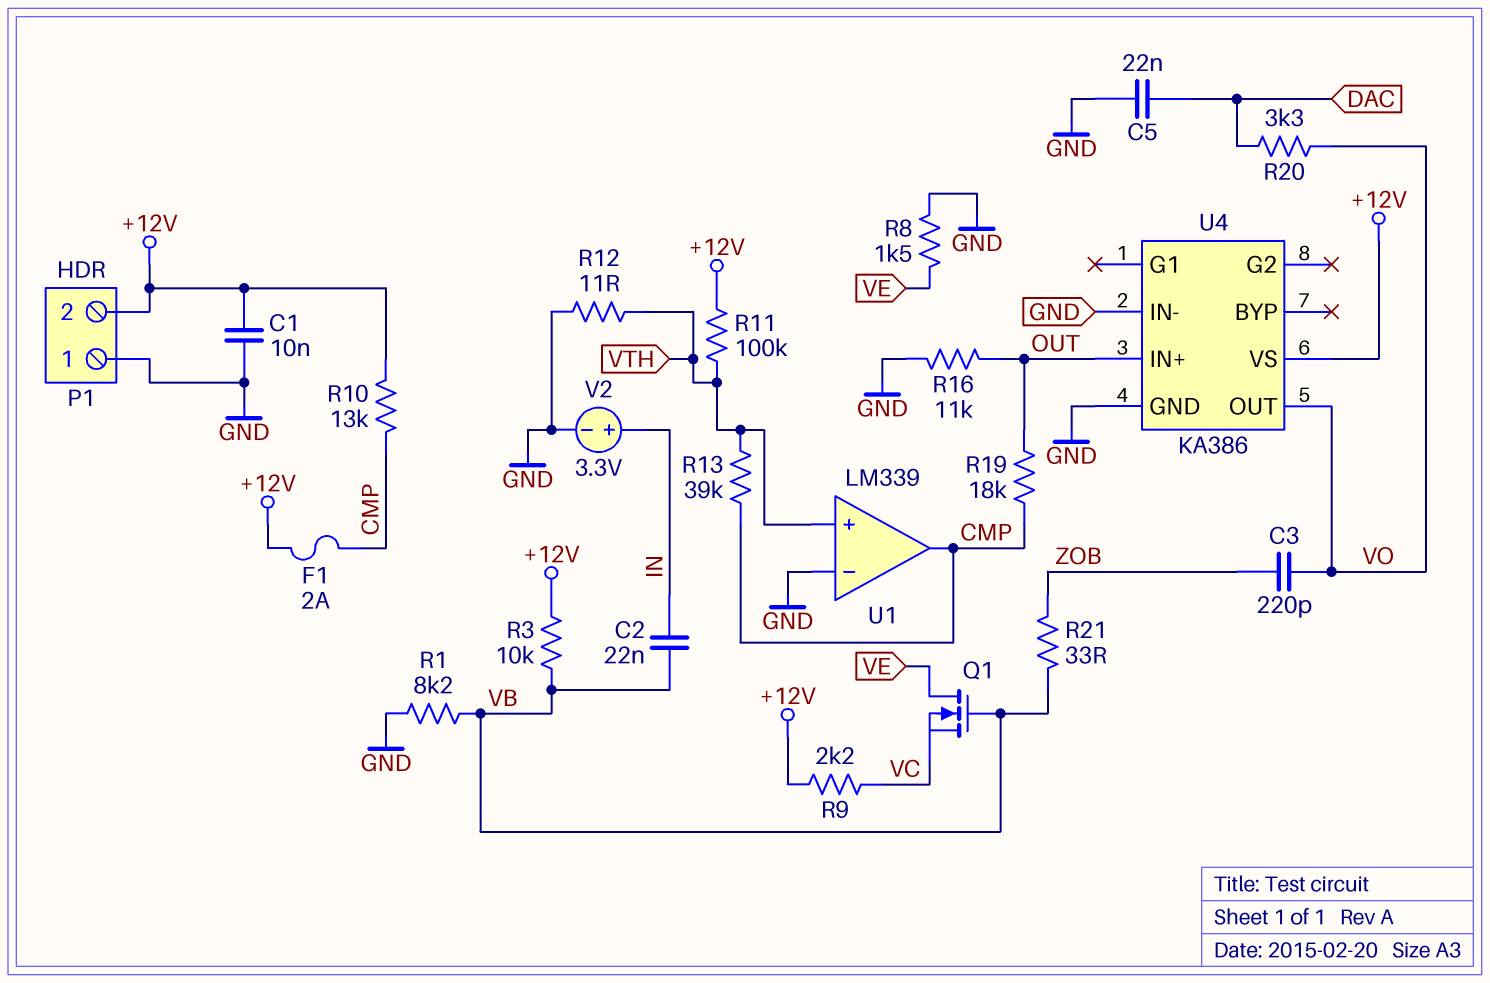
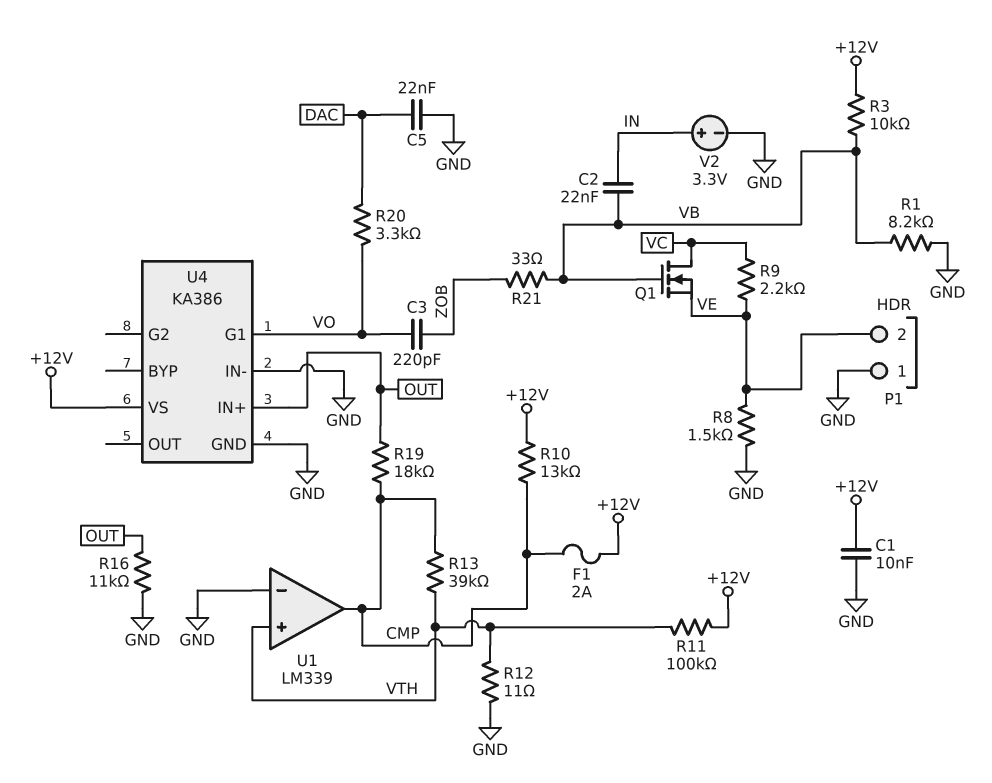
P1 pin 2: +12V -> VE
Q1: NMOS (G VB, D VE, S VC) -> NMOS (G VB, D VC, S VE)
R9: 2.2k (+12V, VC) -> 2.2k (VC, VE)
U4 pin G1: none -> VO
U4 pin OUT: VO -> none

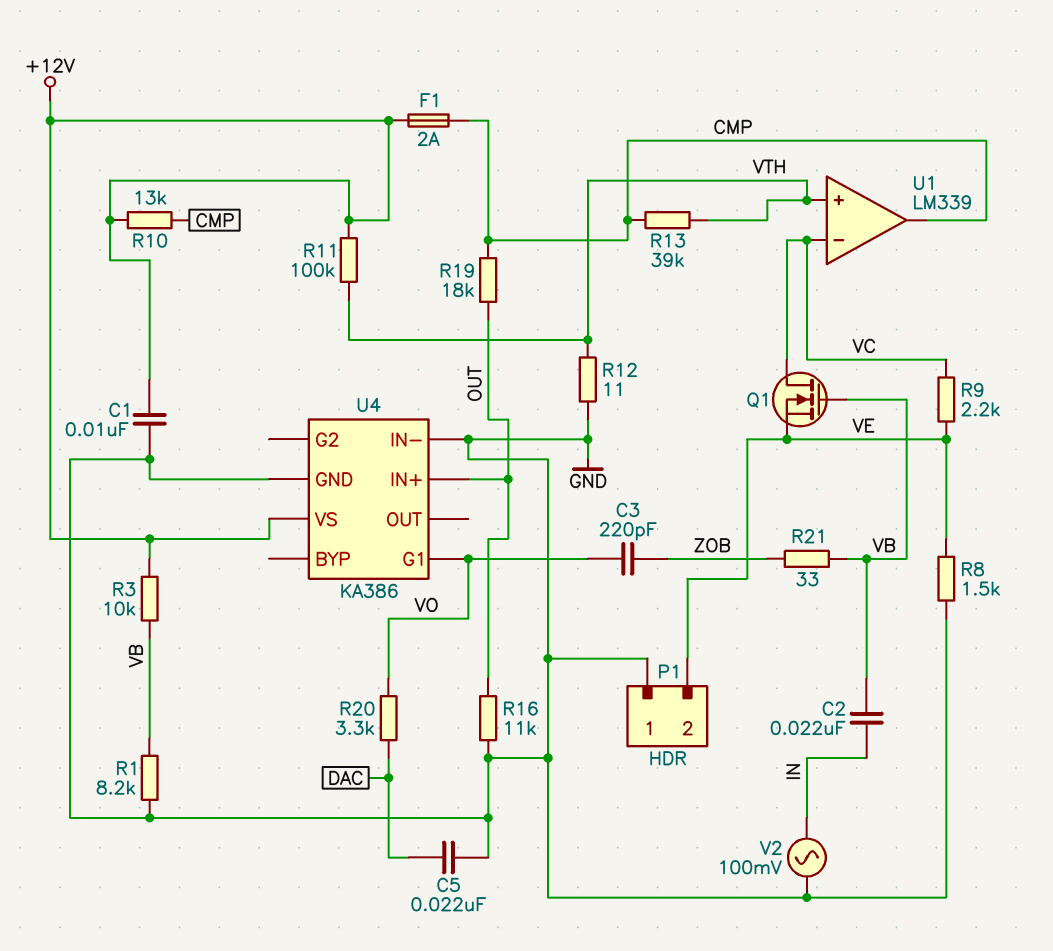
U1 pin in-: GND -> VC
V2: 3.3V (plus IN, minus GND) -> AC 100mV (GND, IN)

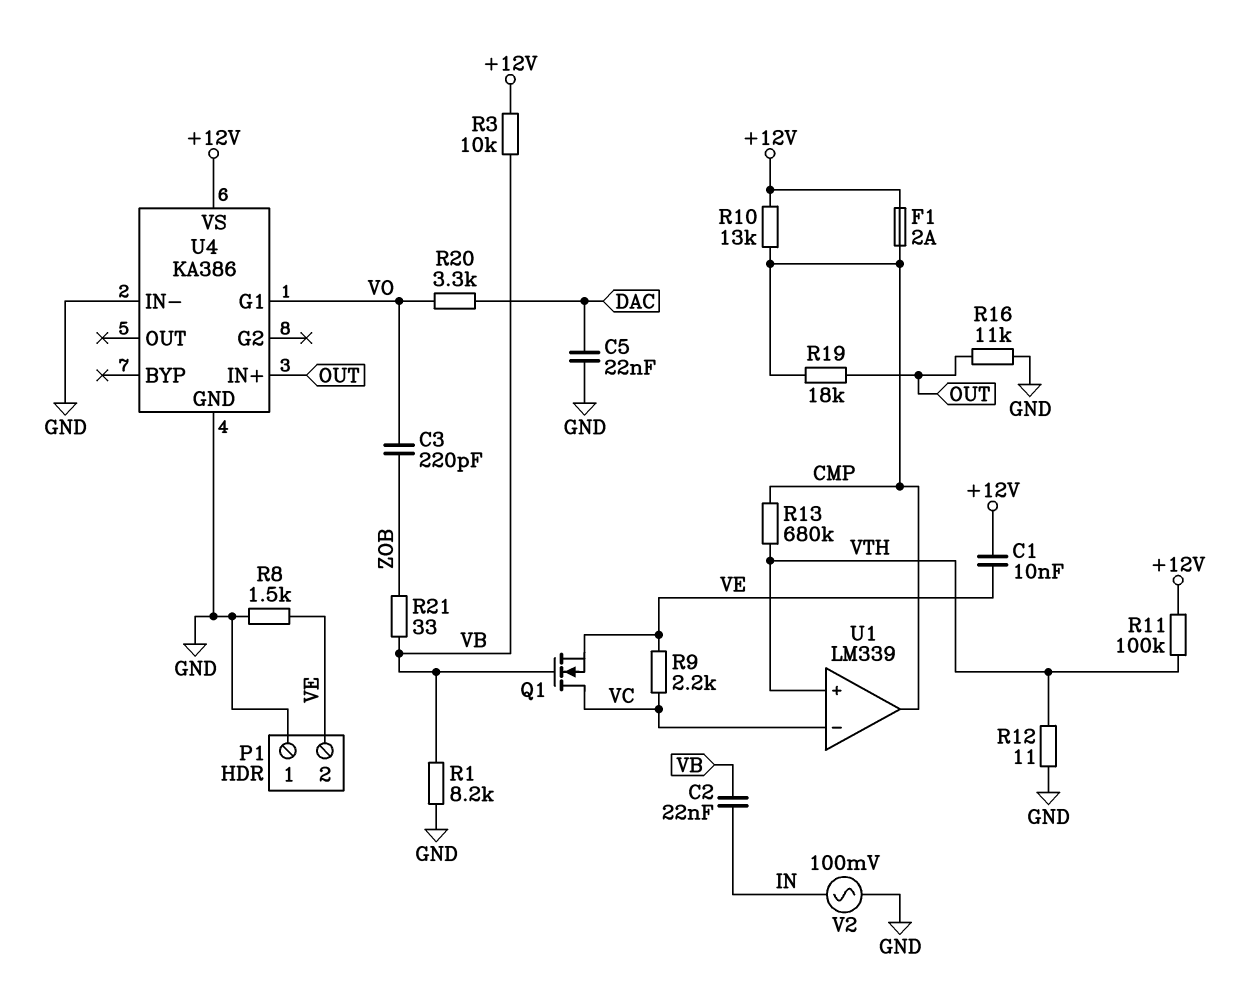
C1: 10nF (+12V, GND) -> 10nF (+12V, VE)
R13: 39k (CMP, VTH) -> 680k (CMP, VTH)

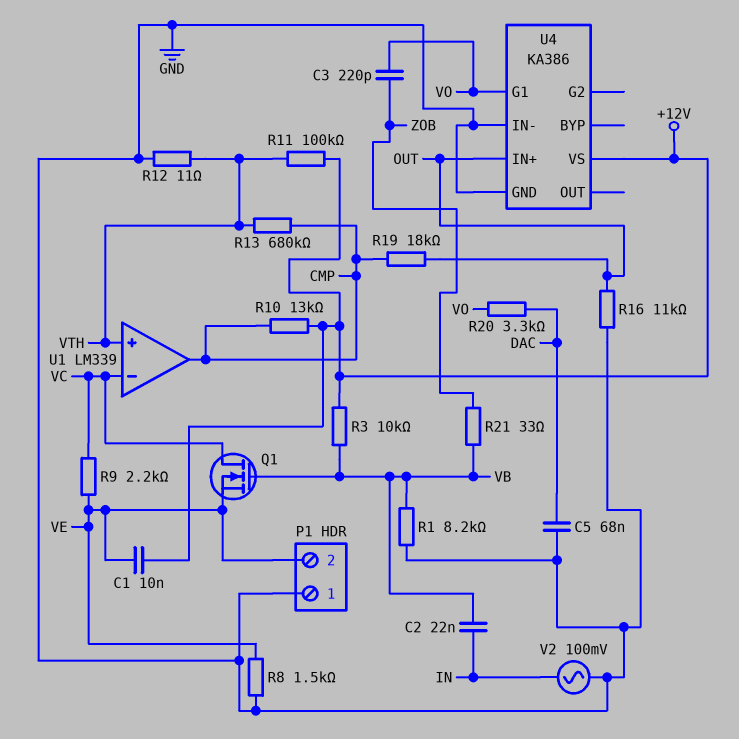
C5: 22nF (DAC, GND) -> 68nF (DAC, GND)
F1: 2A (+12V, CMP) -> none

